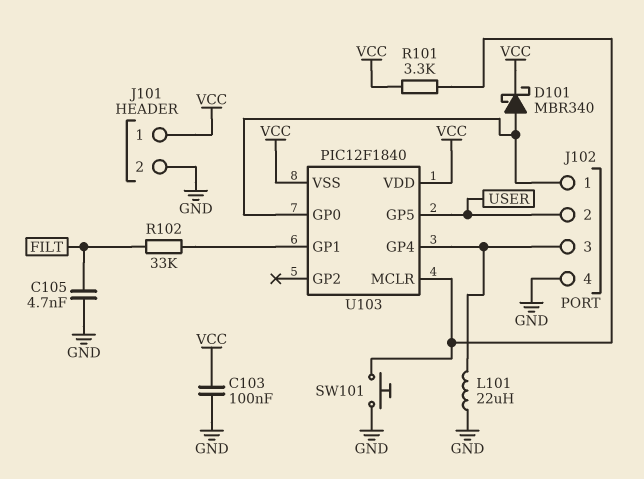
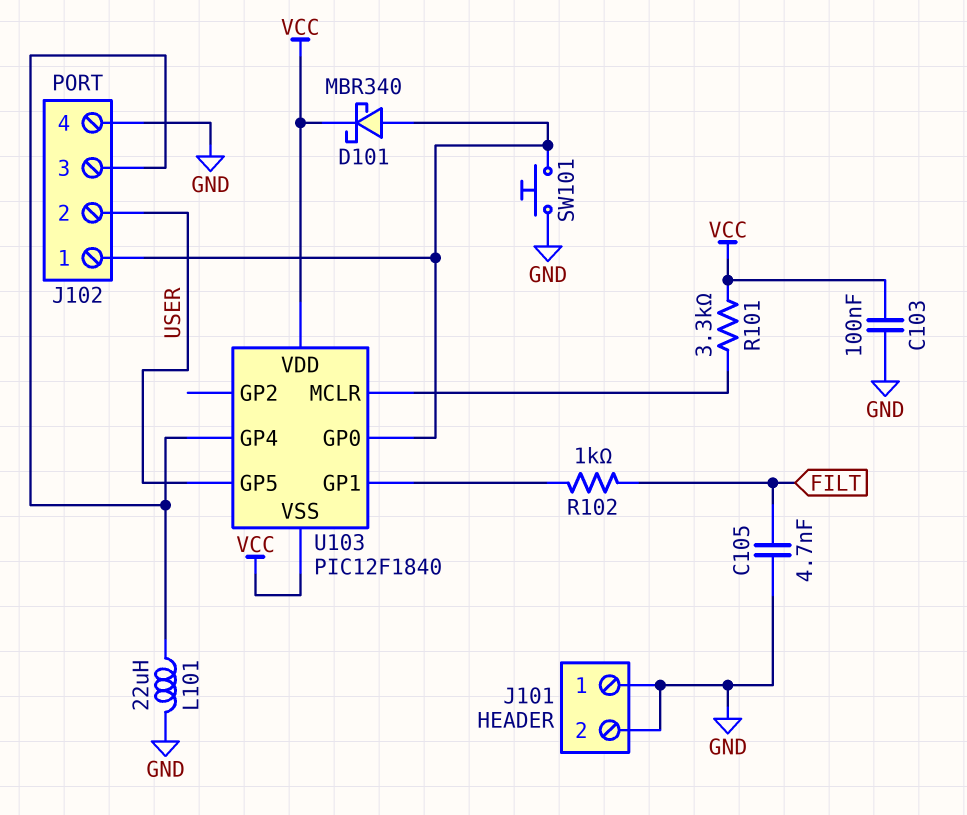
J101 pin 1: VCC -> GND
R102: 33k (FILT, U103/GP1) -> 1k (FILT, U103/GP1)
SW101: button (GND, U103/MCLR) -> button (GND, J102/1)

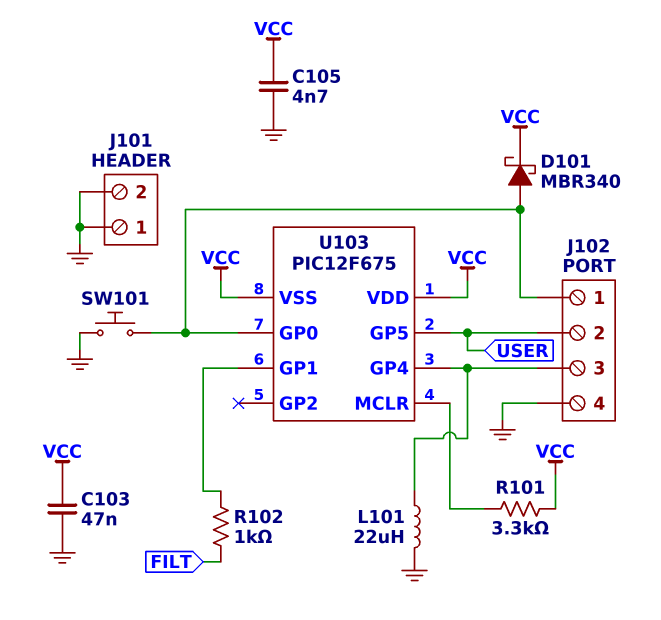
C103: 100nF (GND, VCC) -> 47nF (GND, VCC)
C105: 4.7nF (FILT, GND) -> 4.7nF (GND, VCC)
U103: PIC12F1840 -> PIC12F675

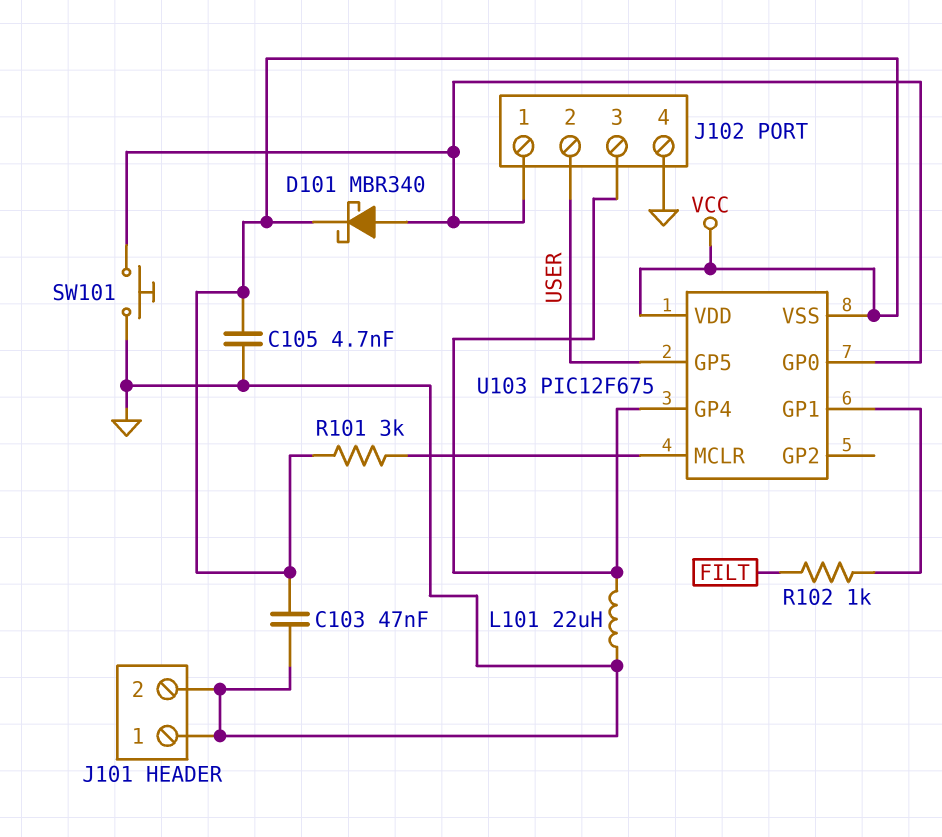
R101: 3.3k (U103/MCLR, VCC) -> 3k (U103/MCLR, VCC)

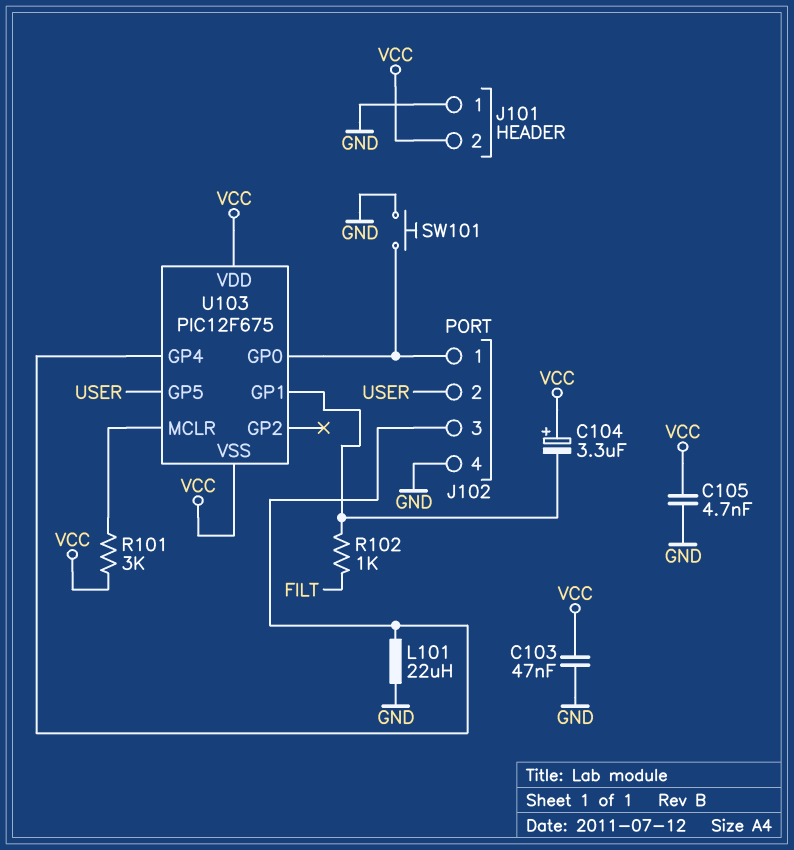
C104: none -> 3.3uF (plus VCC, minus U103/GP1)
D101: schottky MBR340 (A J102/1, K VCC) -> none
J101 pin 2: GND -> VCC

